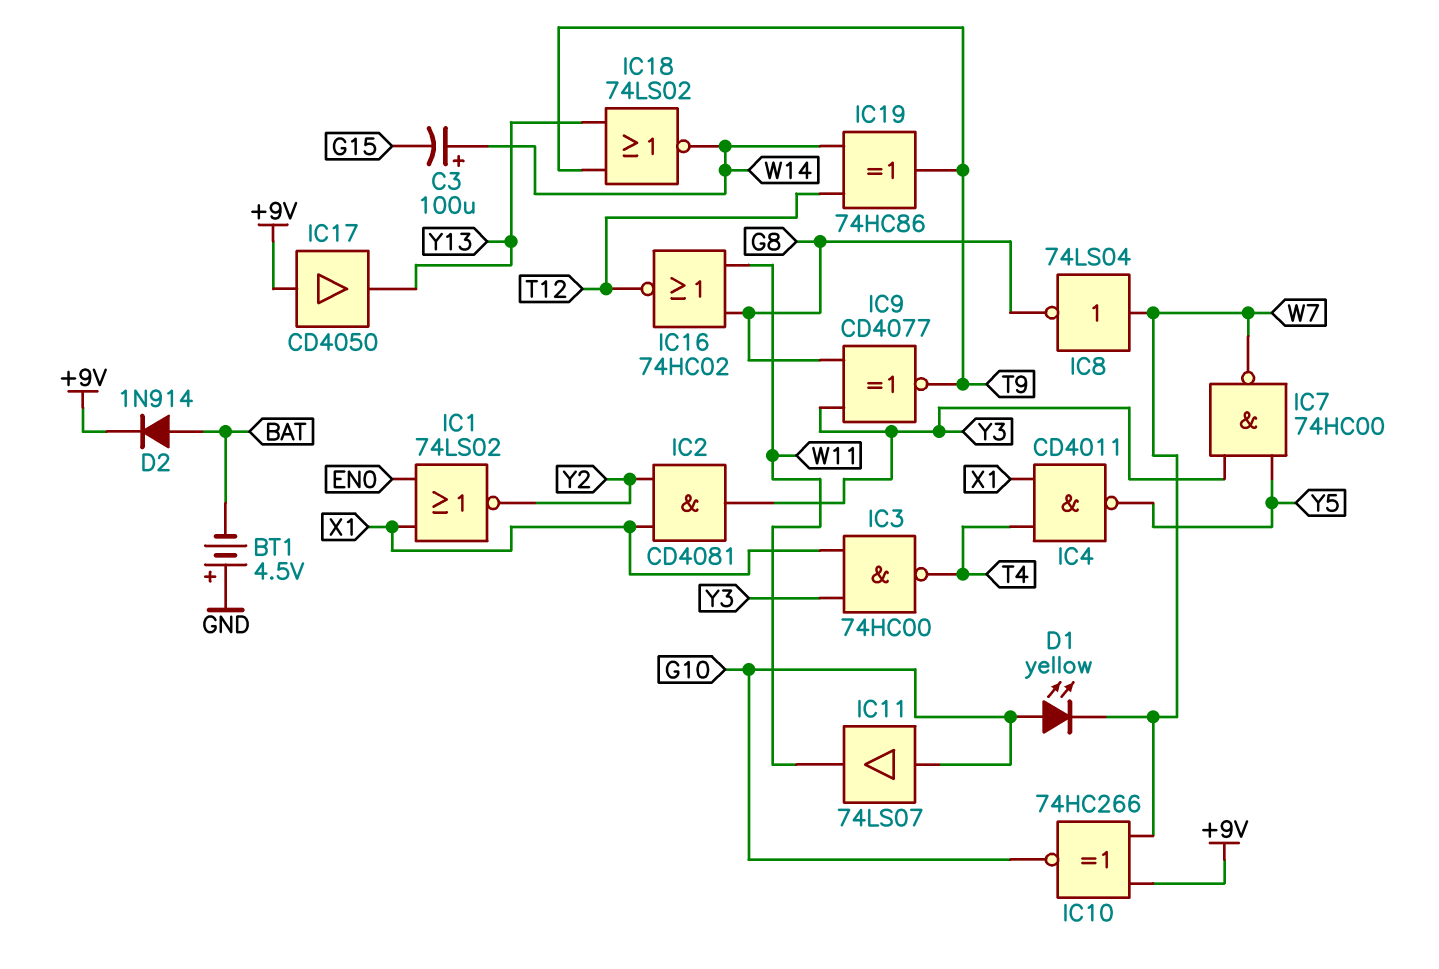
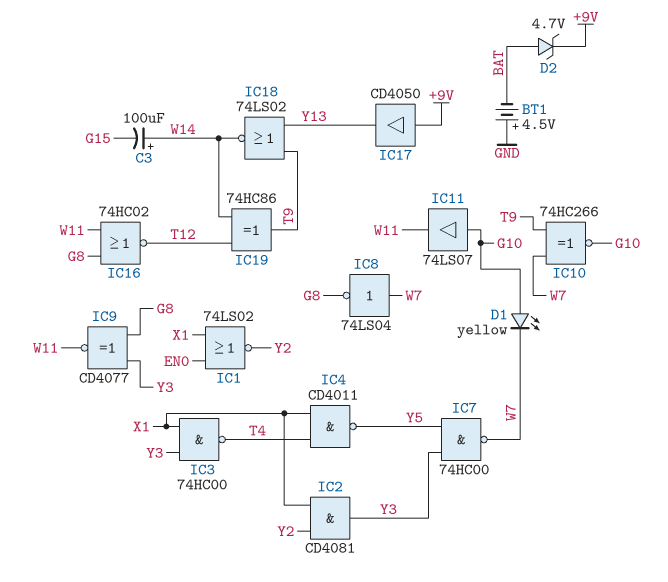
D2: diode 1N914 (A BAT, K +9V) -> zener 4.7V (A BAT, K +9V)
IC9: XNOR CD4077 (in G8, in Y3, out T9) -> XNOR CD4077 (in G8, in Y3, out W11)
IC10: XNOR 74HC266 (in +9V, in W7, out G10) -> XNOR 74HC266 (in T9, in W7, out G10)

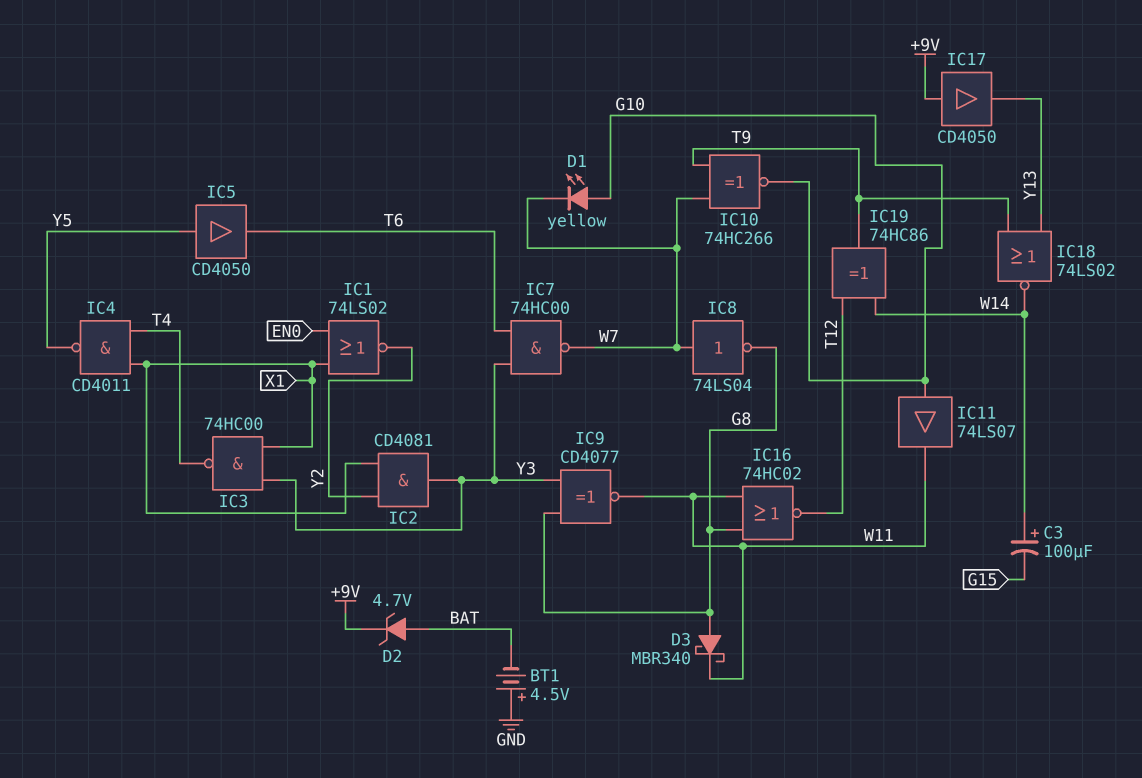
D3: none -> schottky MBR340 (A G8, K W11)
IC5: none -> buffer CD4050 (in Y5, out T6)
IC7: NAND 74HC00 (in Y3, in Y5, out W7) -> NAND 74HC00 (in T6, in Y3, out W7)

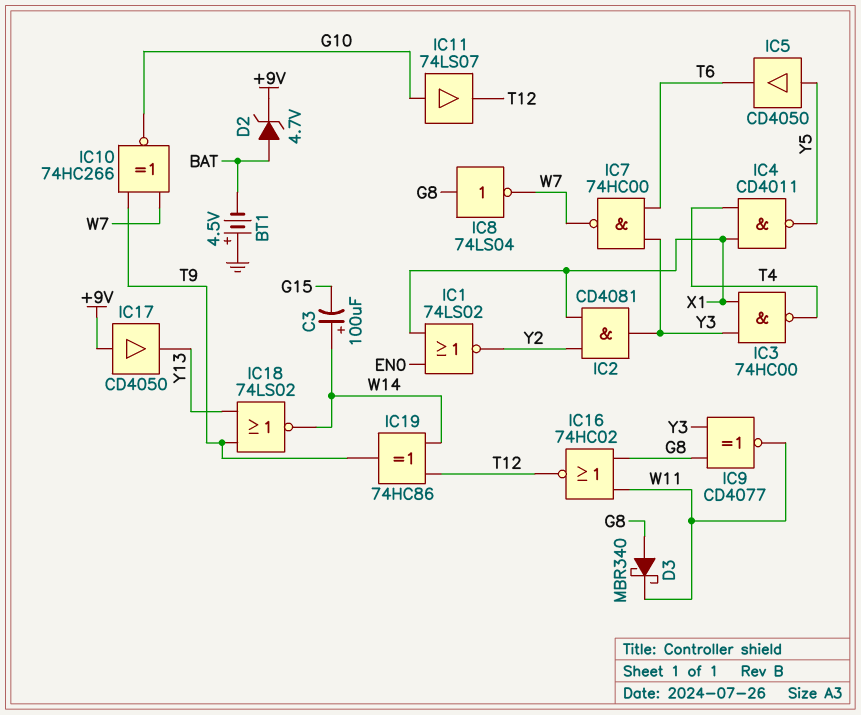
D1: LED yellow (A G10, K W7) -> none
IC8: NOT 74LS04 (in W7, out G8) -> NOT 74LS04 (in G8, out W7)
IC11: buffer 74LS07 (in G10, out W11) -> buffer 74LS07 (in G10, out T12)

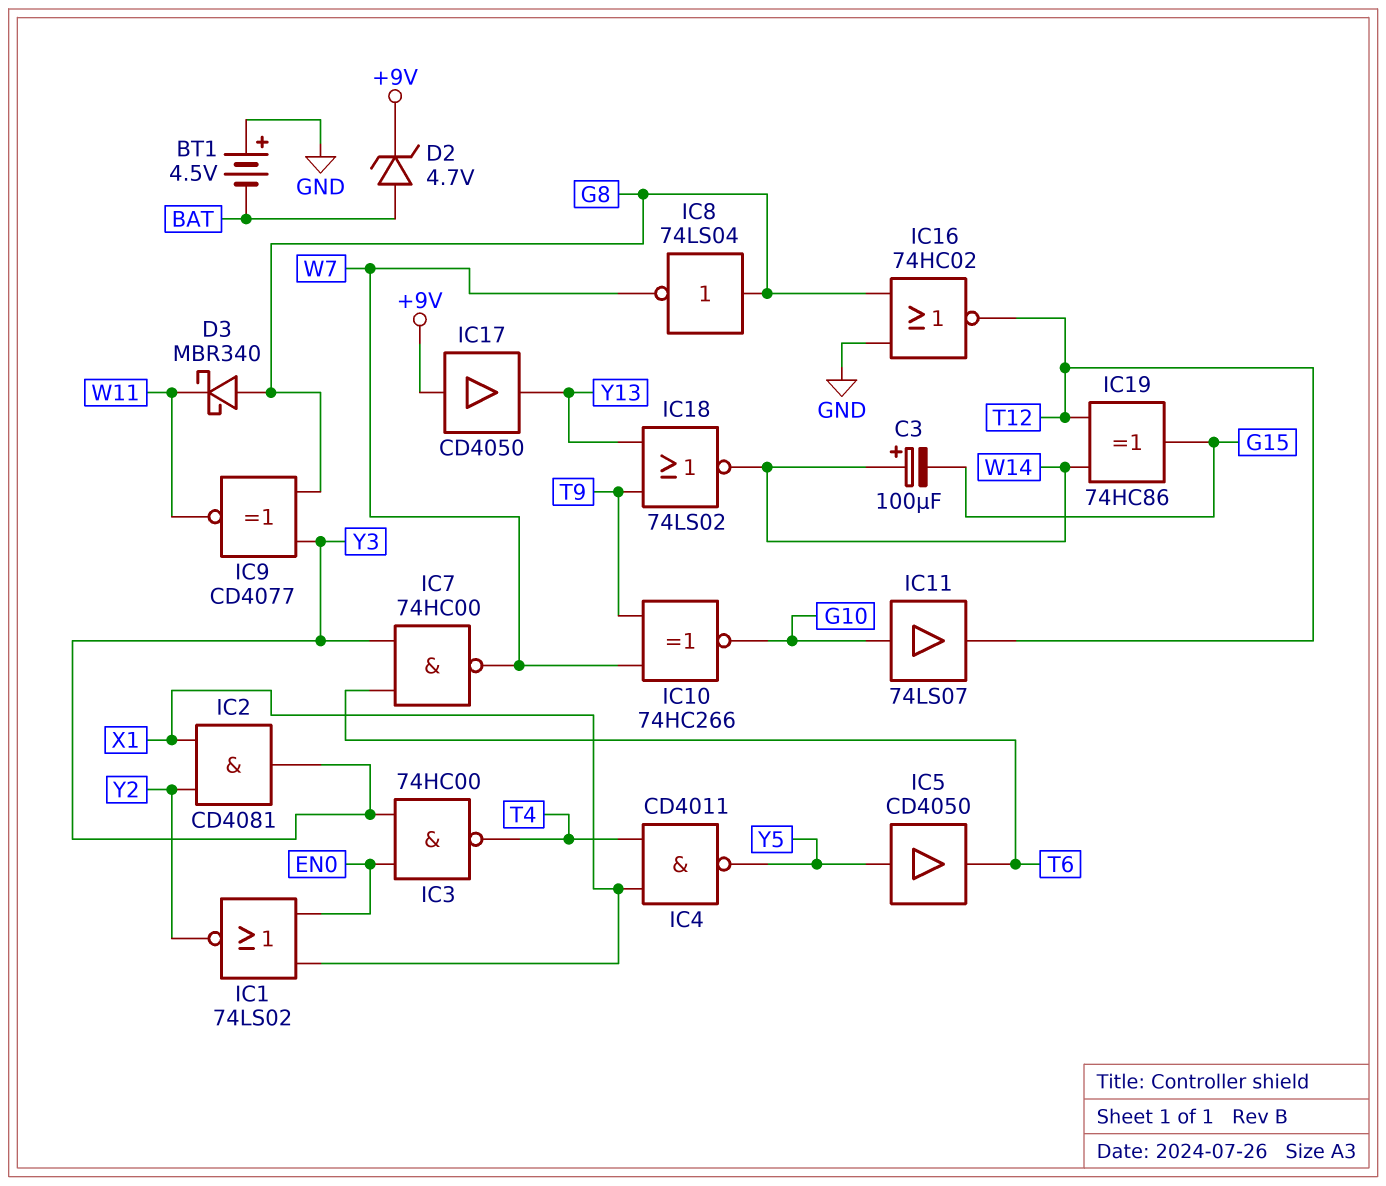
IC3: NAND 74HC00 (in X1, in Y3, out T4) -> NAND 74HC00 (in EN0, in Y3, out T4)
IC16: NOR 74HC02 (in G8, in W11, out T12) -> NOR 74HC02 (in G8, in GND, out T12)
IC19: XOR 74HC86 (in T12, in W14, out T9) -> XOR 74HC86 (in T12, in W14, out G15)

